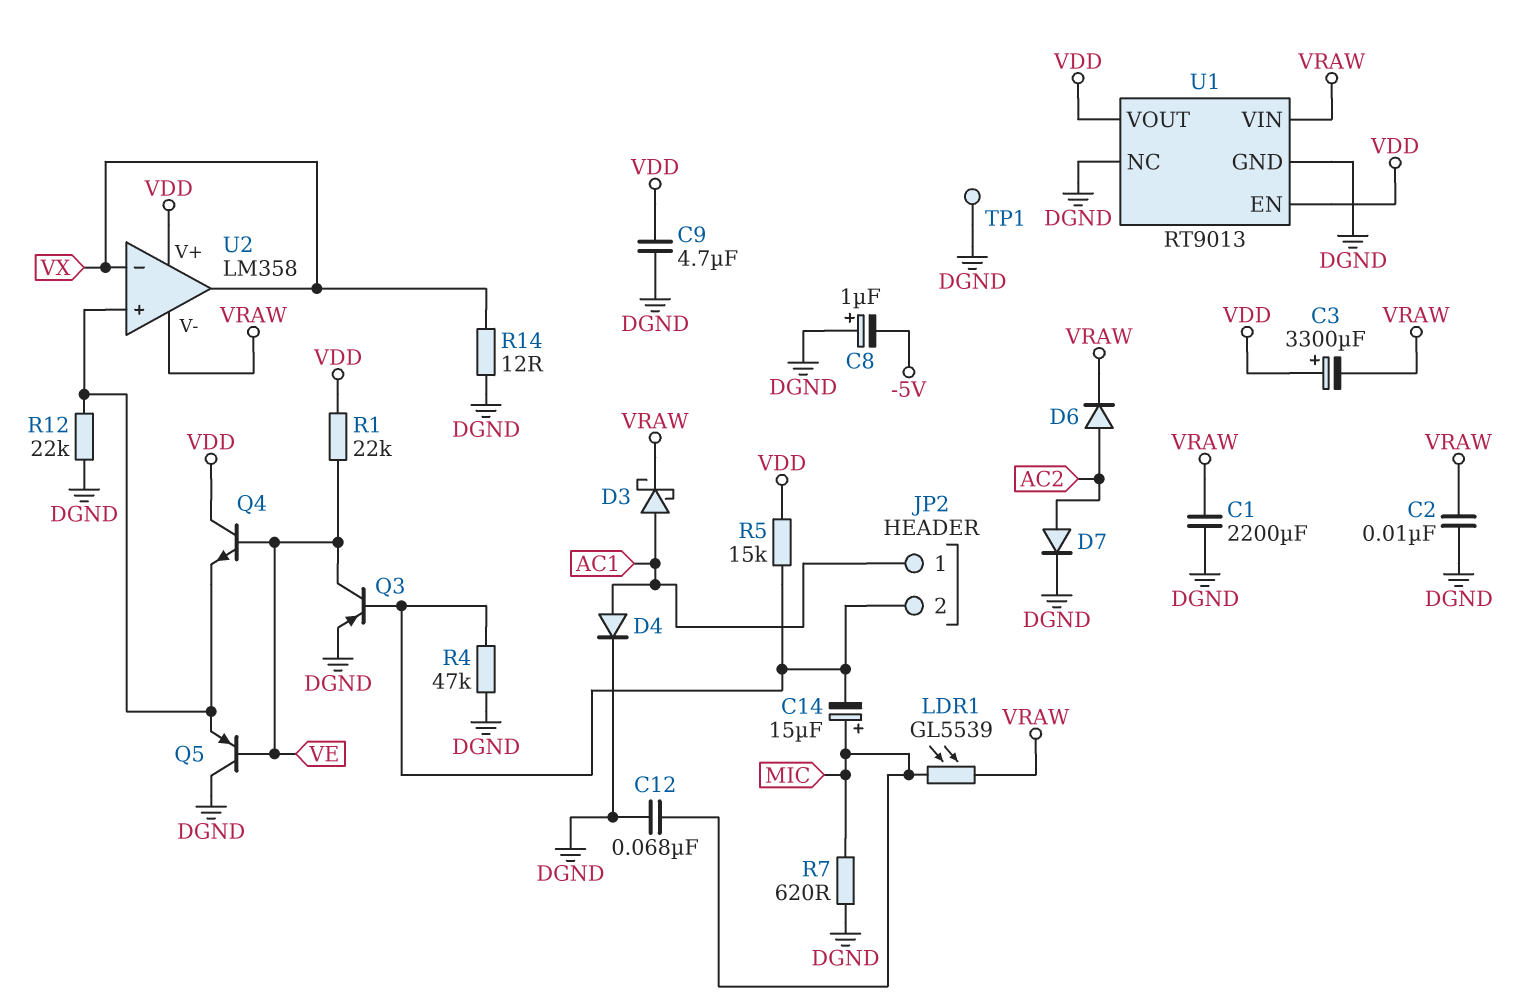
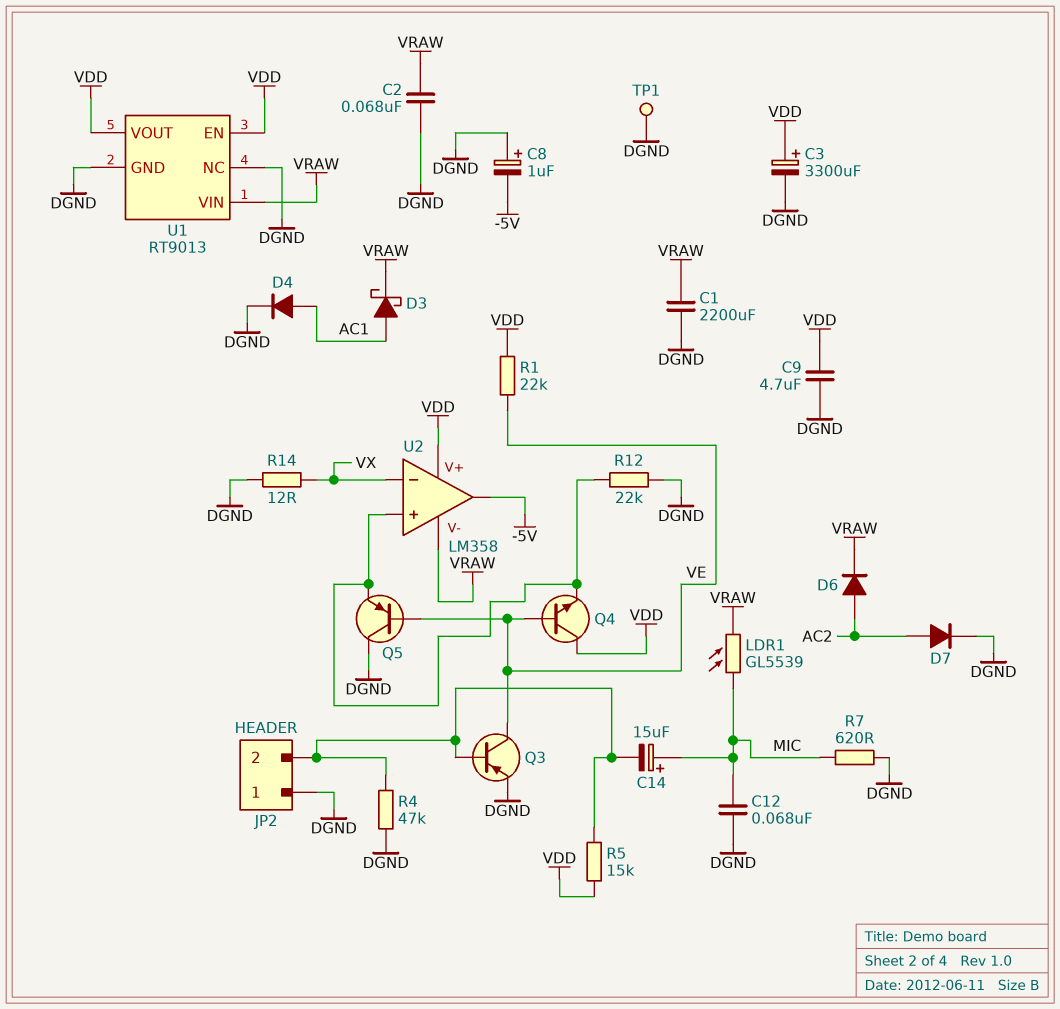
C2: 10nF (DGND, VRAW) -> 68nF (DGND, VRAW)
C3: 3300uF (plus VDD, minus VRAW) -> 3300uF (plus VDD, minus DGND)
JP2 pin 1: AC1 -> DGND
U2 pin out: VX -> -5V

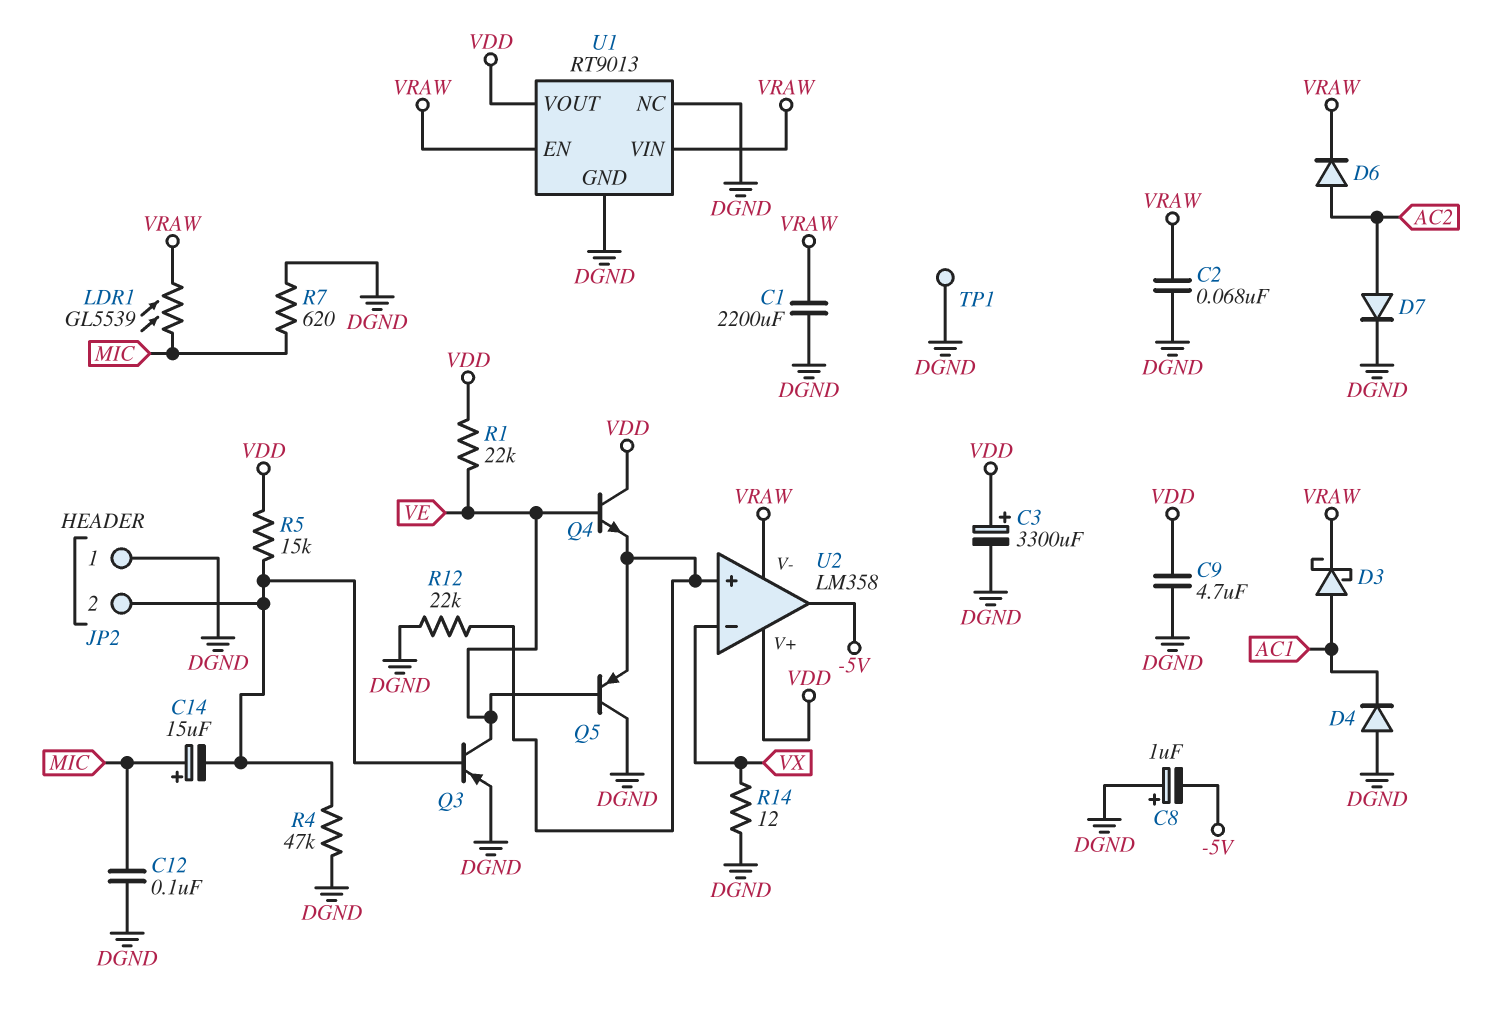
C12: 68nF (DGND, MIC) -> 100nF (DGND, MIC)
D4: diode (A AC1, K DGND) -> diode (A DGND, K AC1)
U1 pin EN: VDD -> VRAW

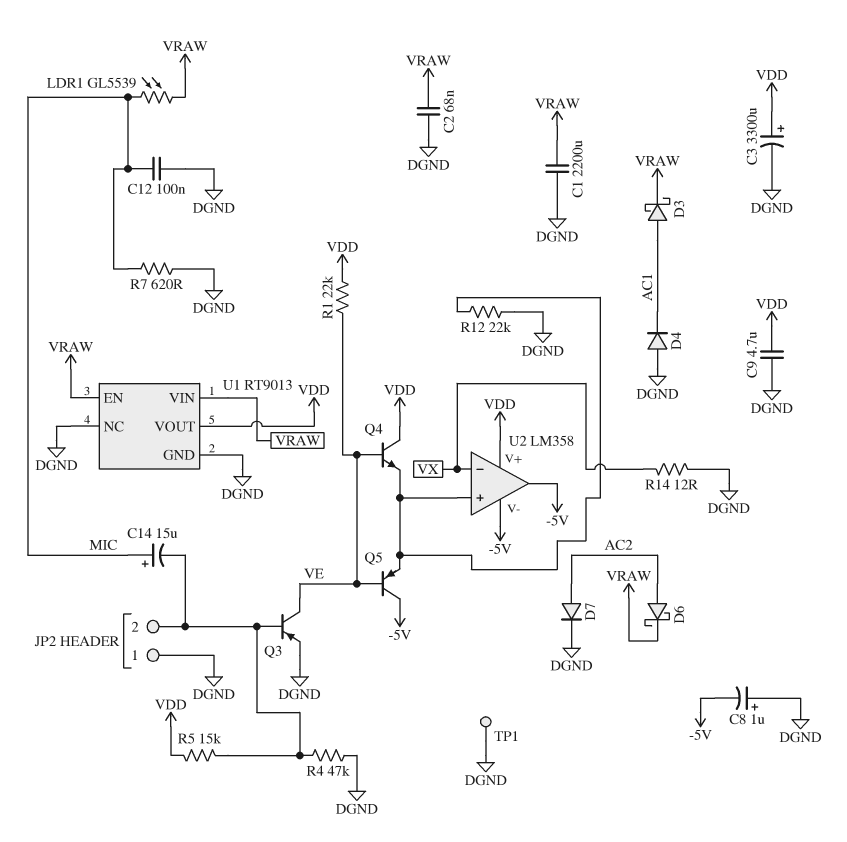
D6: diode (A AC2, K VRAW) -> schottky (A AC2, K VRAW)
Q5: PNP (B VE, C DGND, E U2/in+) -> PNP (B VE, C -5V, E U2/in+)
U2 pin V-: VRAW -> -5V

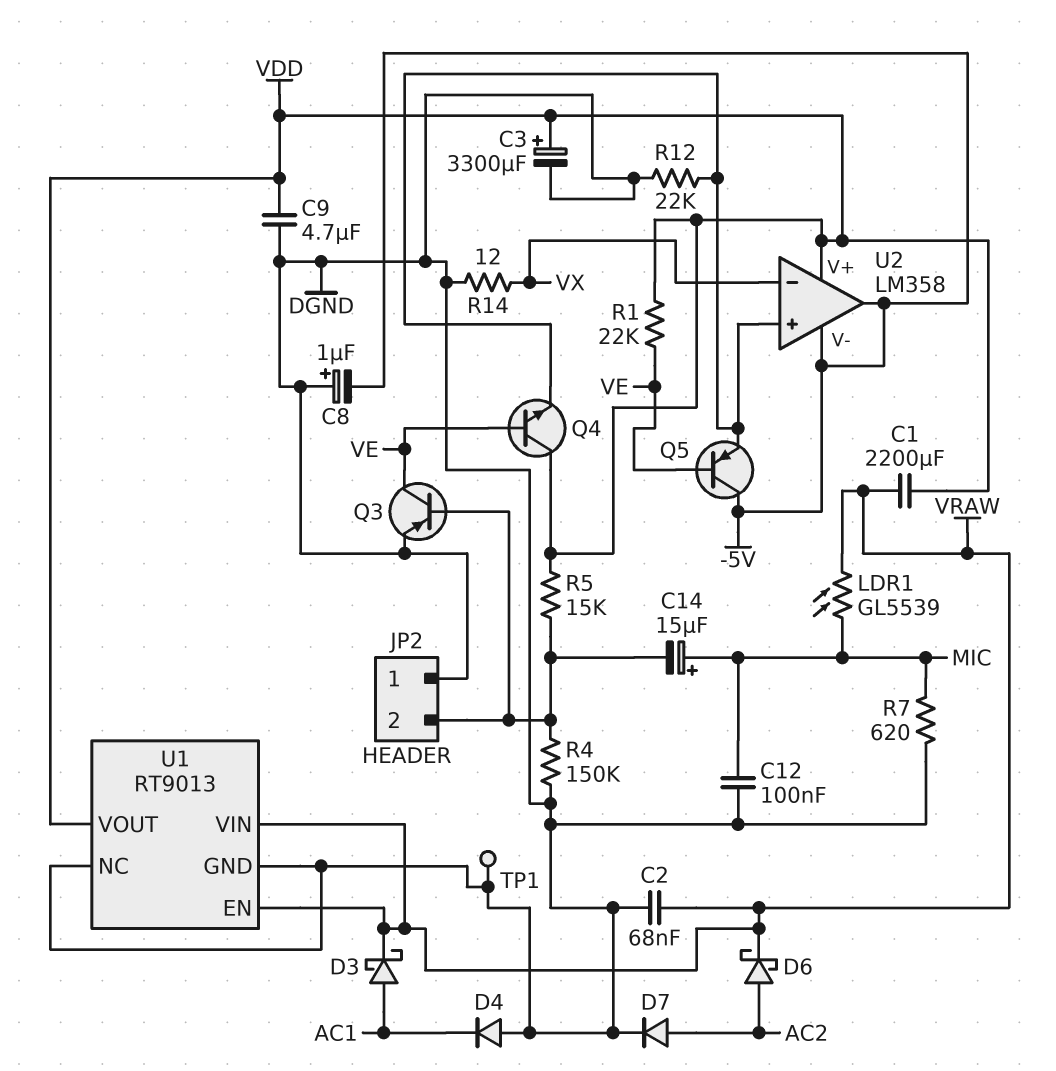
C1: 2200uF (DGND, VRAW) -> 2200uF (VDD, VRAW)
R4: 47k (DGND, JP2/2) -> 150k (DGND, JP2/2)

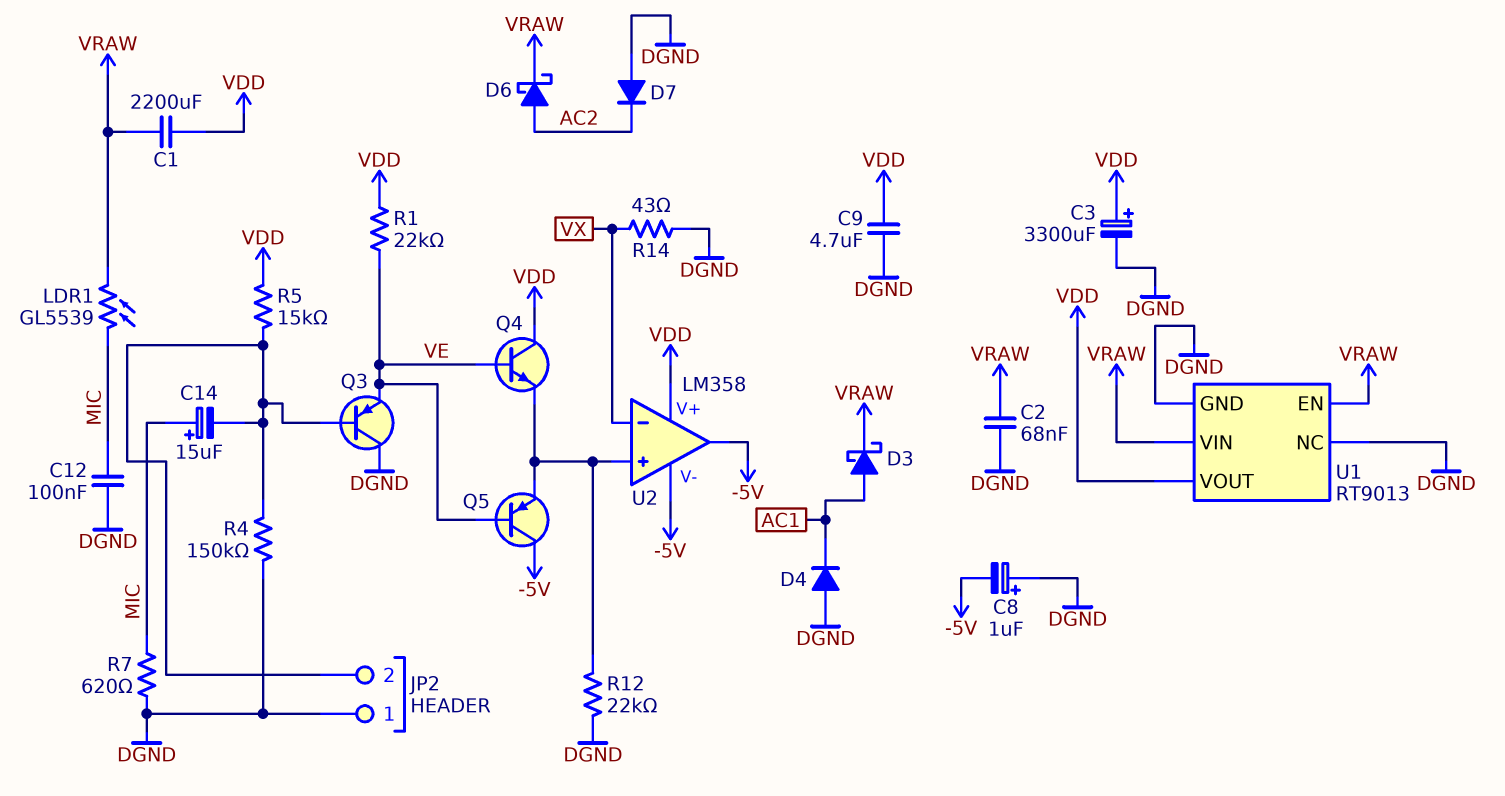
D7: diode (A AC2, K DGND) -> diode (A DGND, K AC2)
Q3: PNP (B JP2/2, C VE, E DGND) -> PNP (B JP2/2, C DGND, E VE)
R14: 12 (DGND, VX) -> 43 (DGND, VX)
TP1: test point (DGND) -> none

